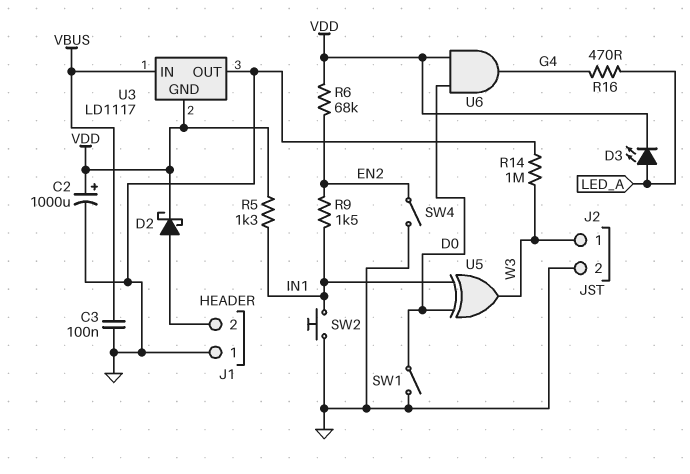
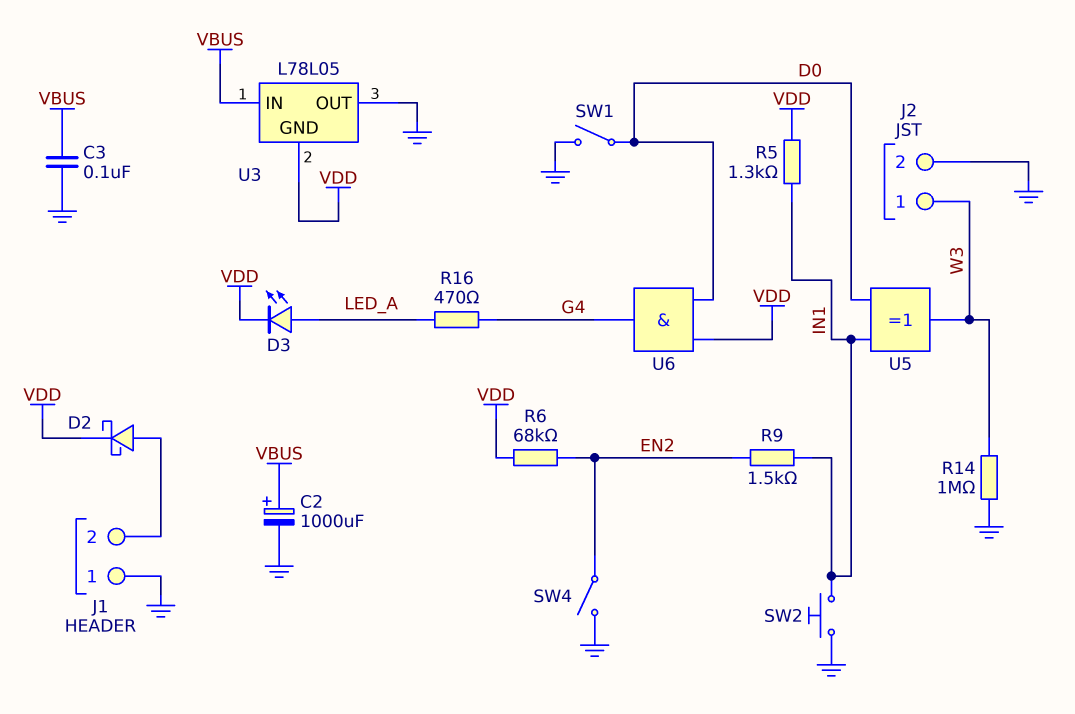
C2: 1000uF (plus VDD, minus GND) -> 1000uF (plus VBUS, minus GND)
U3: LD1117 -> L78L05

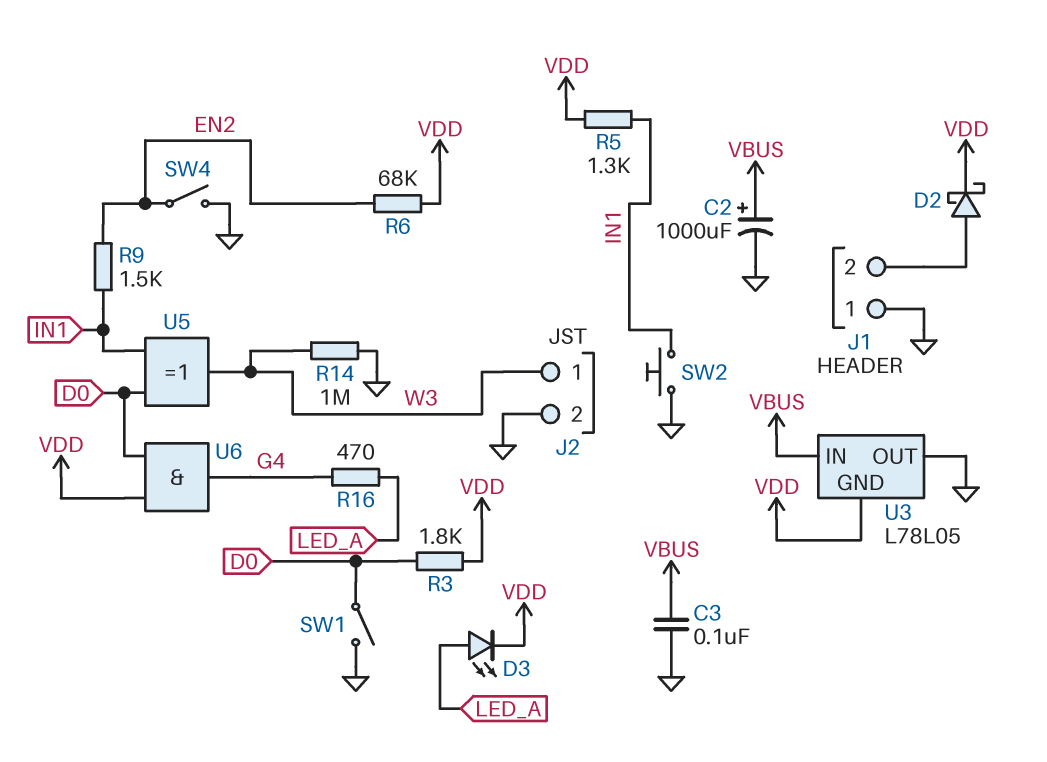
R3: none -> 1.8k (D0, VDD)

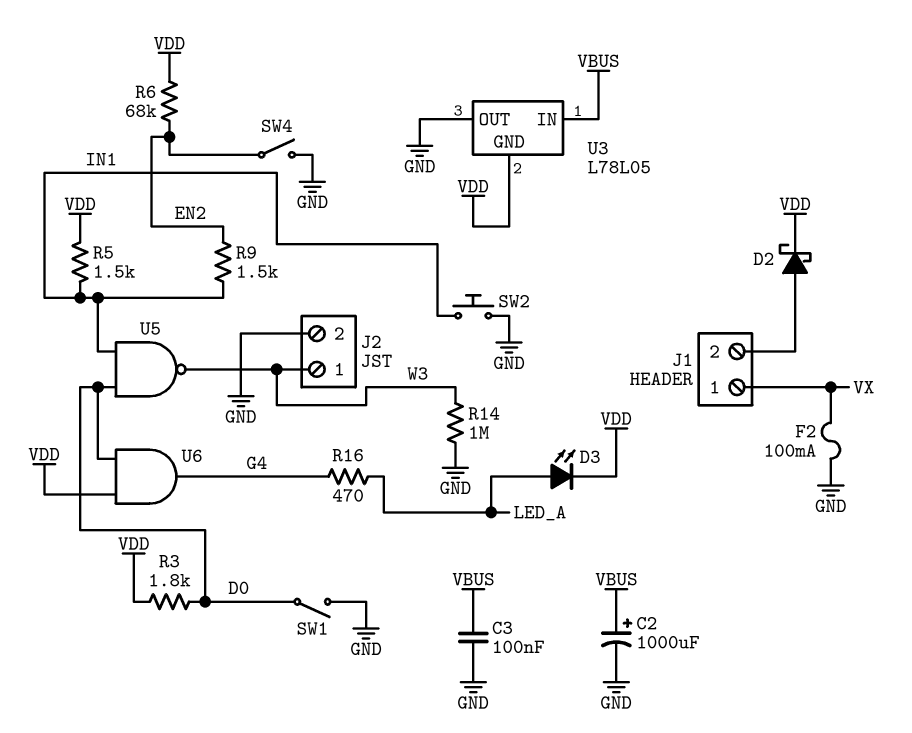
F2: none -> 100mA (GND, VX)
J1 pin 1: GND -> VX
R5: 1.3k (IN1, VDD) -> 1.5k (IN1, VDD)
U5: XOR (in D0, in IN1, out W3) -> NAND (in D0, in IN1, out W3)

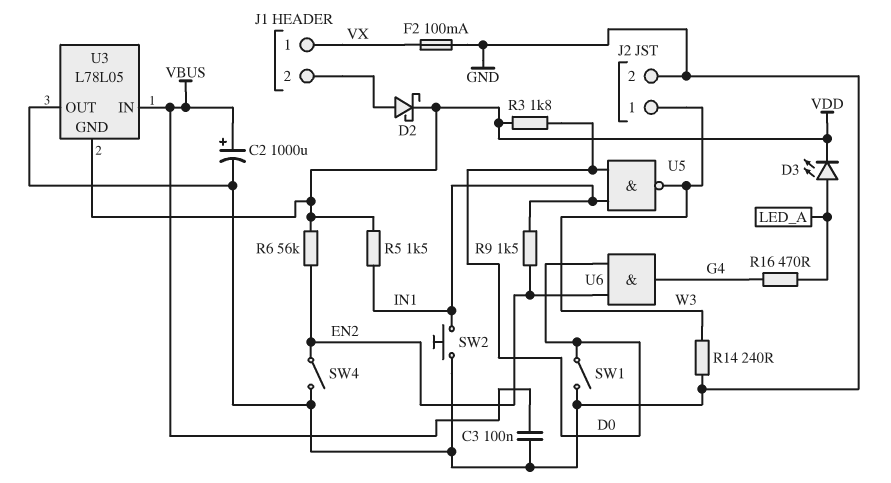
R6: 68k (EN2, VDD) -> 56k (EN2, VDD)
R14: 1M (GND, W3) -> 240 (GND, W3)
U6: AND (in D0, in VDD, out G4) -> AND (in D0, in EN2, out G4)

